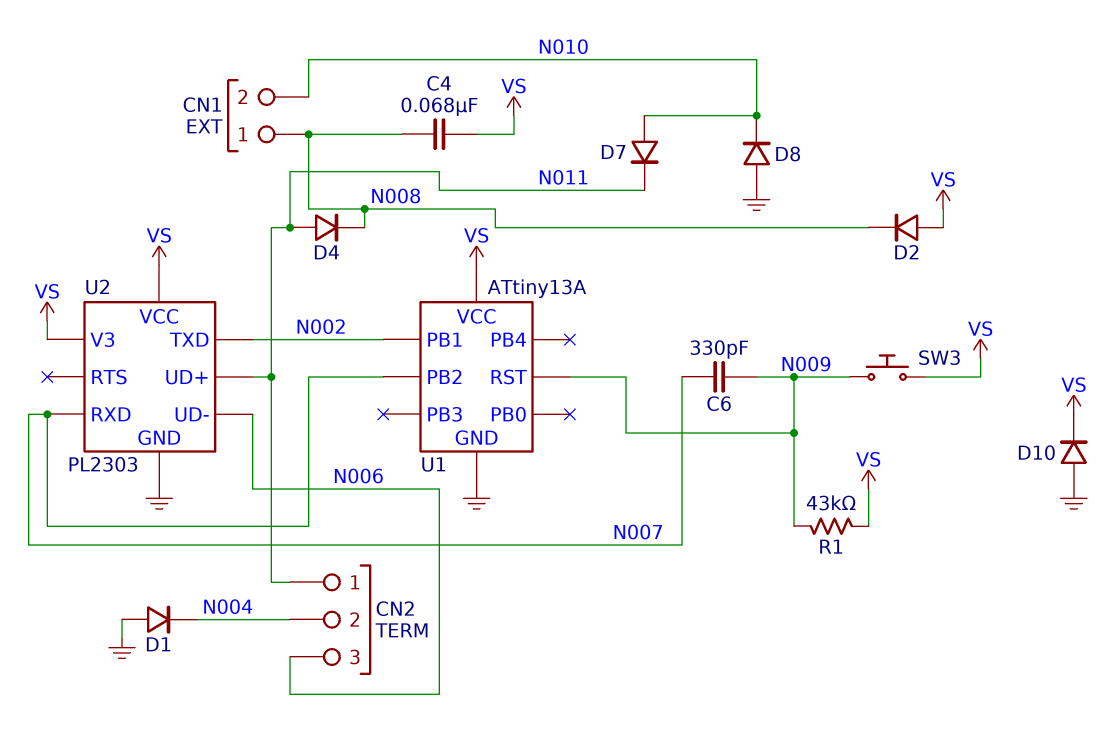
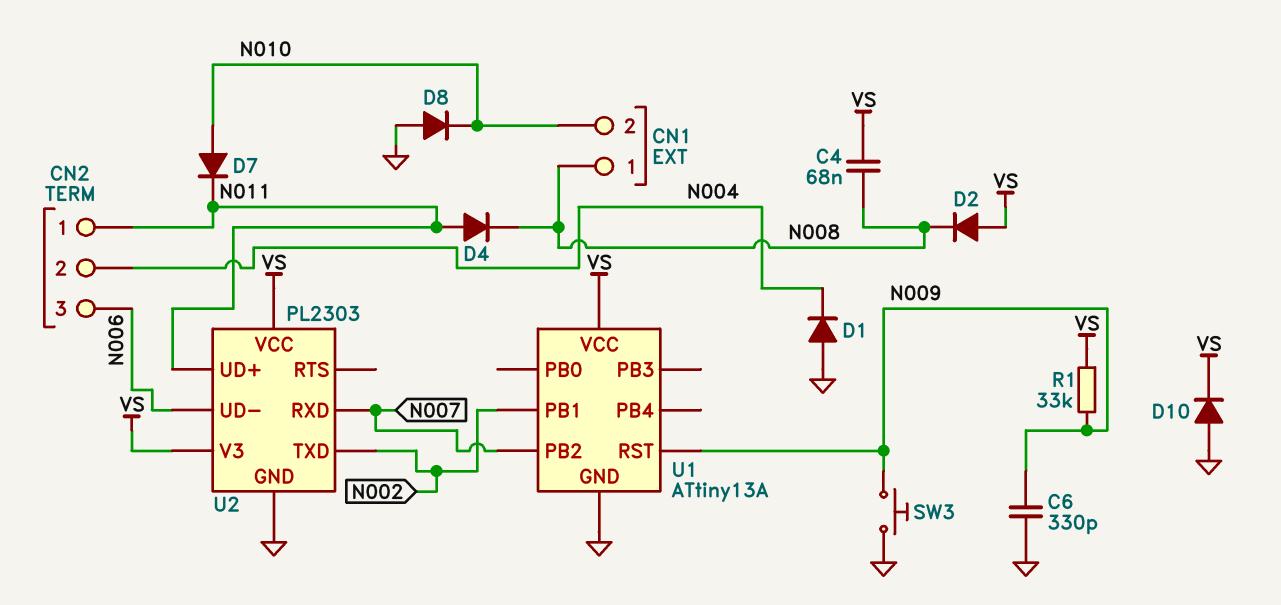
C6: 330pF (N007, N009) -> 330pF (GND, N009)
R1: 43k (N009, VS) -> 33k (N009, VS)
SW3: button (N009, VS) -> button (GND, N009)

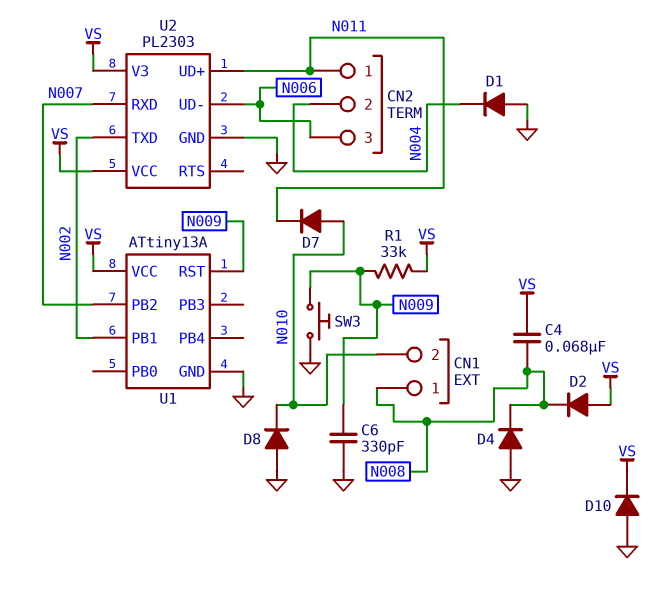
D4: diode (A N011, K N008) -> diode (A GND, K N008)

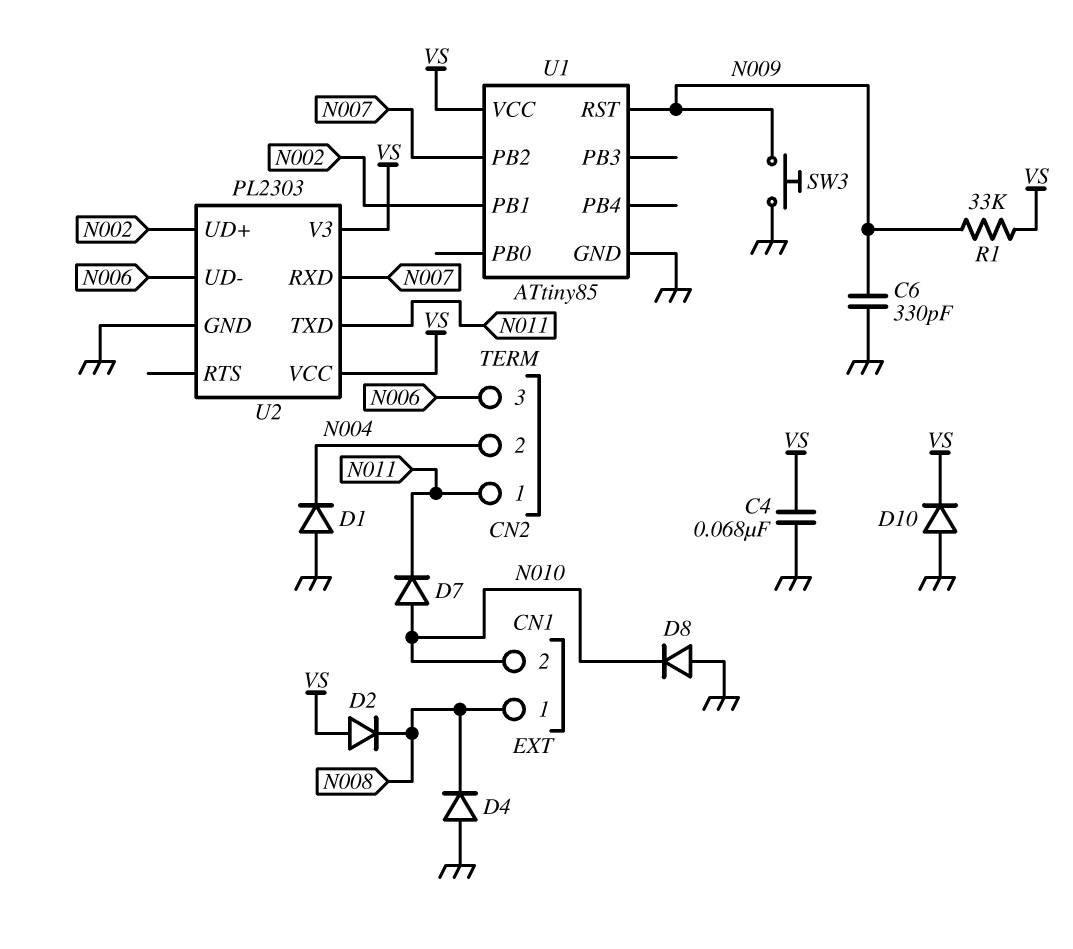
C4: 68nF (N008, VS) -> 68nF (GND, VS)
U1: ATtiny13A -> ATtiny85
U2 pin TXD: N002 -> N011
U2 pin UD+: N011 -> N002

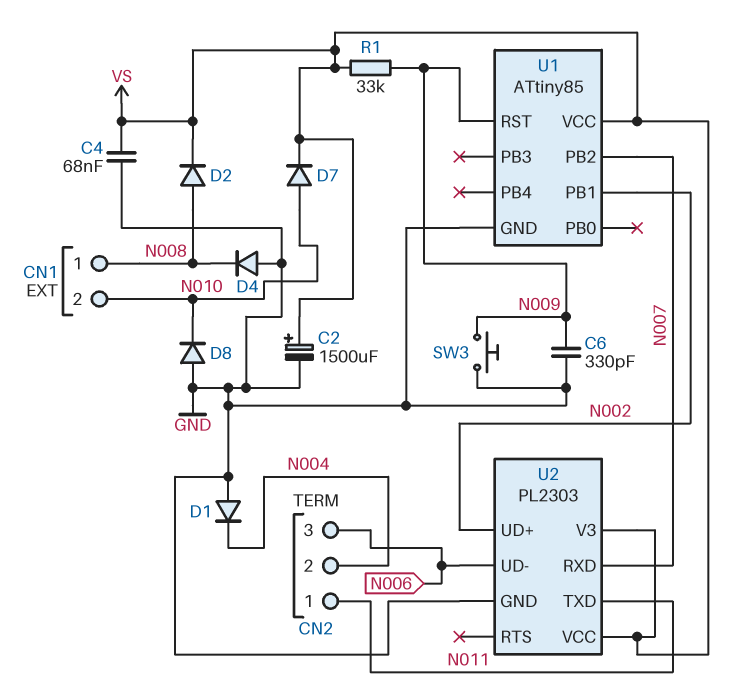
C2: none -> 1500uF (plus VS, minus GND)
D2: diode (A VS, K N008) -> diode (A N008, K VS)
D7: diode (A N010, K N011) -> diode (A N010, K VS)
D10: diode (A GND, K VS) -> none

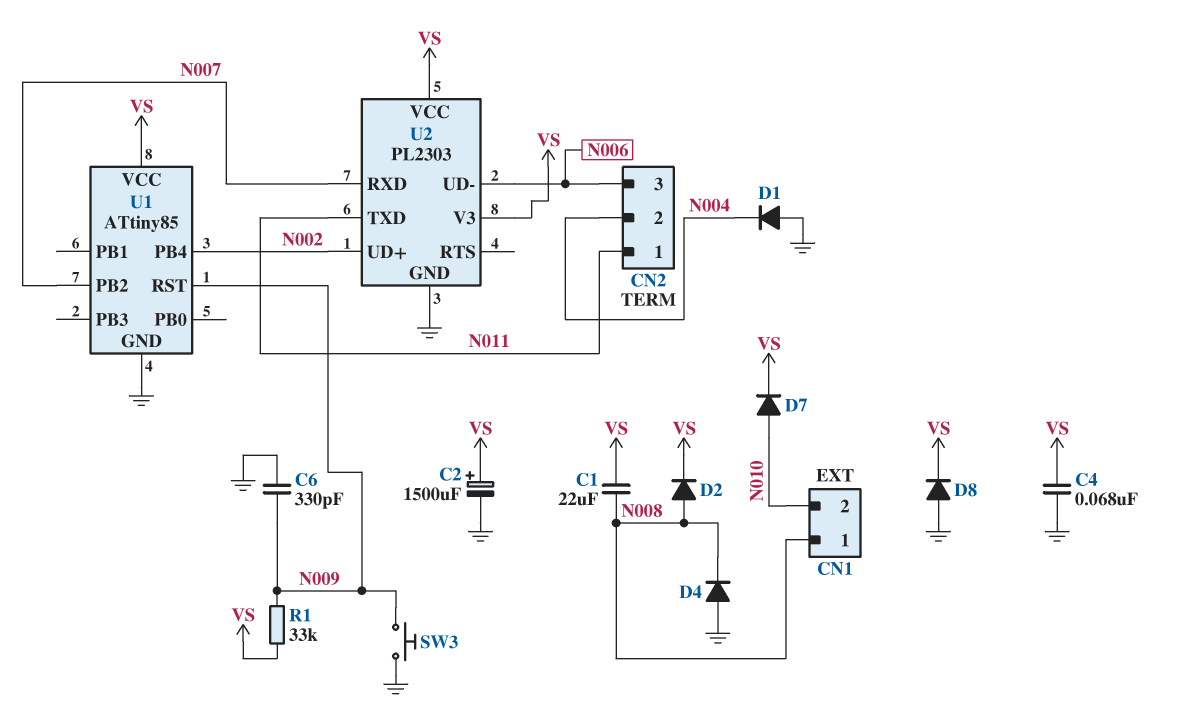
C1: none -> 22uF (N008, VS)
D8: diode (A GND, K N010) -> diode (A GND, K VS)
U1 pin PB1: N002 -> none
U1 pin PB4: none -> N002

